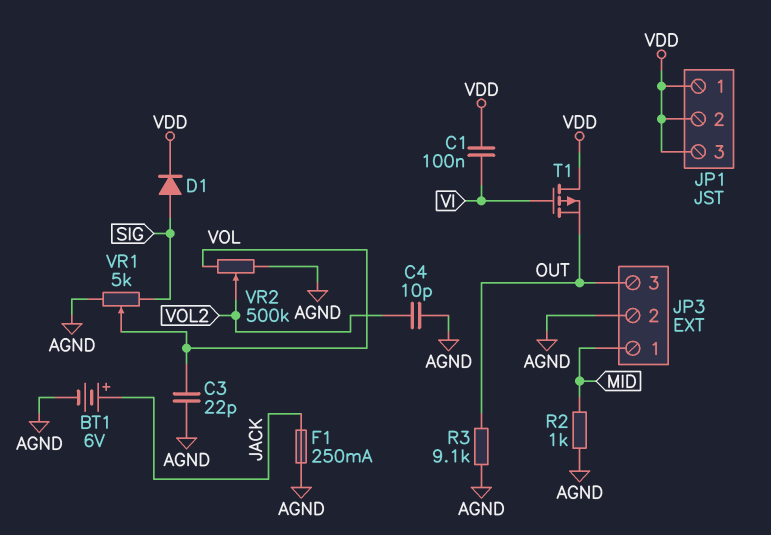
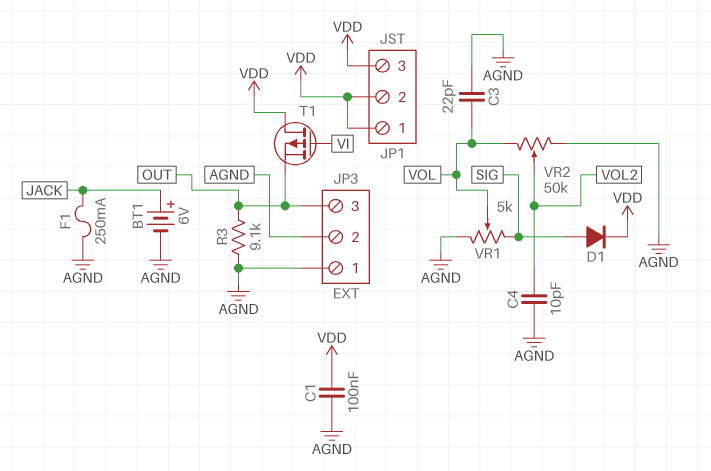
C1: 100nF (VDD, VI) -> 100nF (AGND, VDD)
JP3 pin 1: MID -> AGND
R2: 1k (AGND, MID) -> none
VR2: 500k (AGND, VOL, wiper VOL2) -> 50k (AGND, VOL, wiper VOL2)

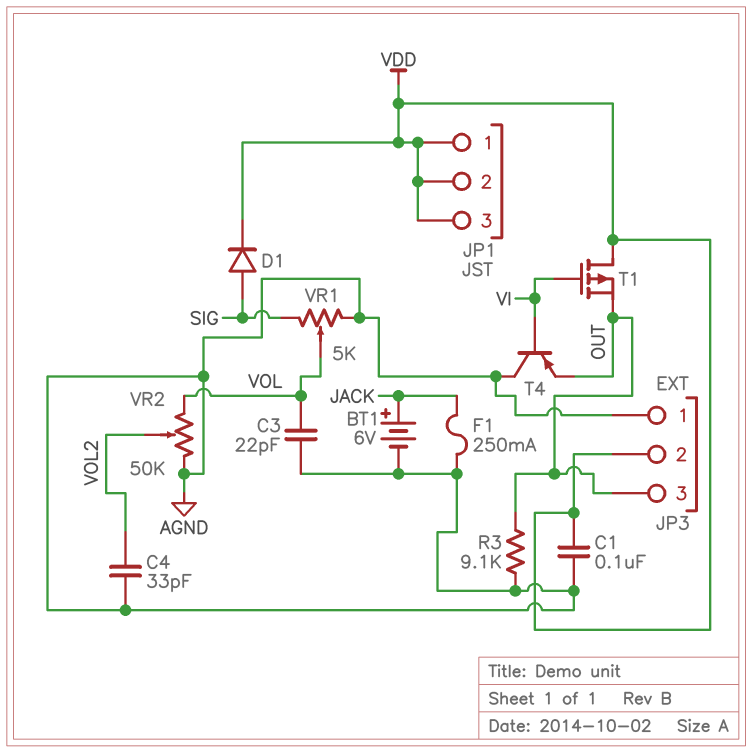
C4: 10pF (AGND, VOL2) -> 33pF (AGND, VOL2)
JP3 pin 2: AGND -> VDD
T4: none -> PNP (B VI, C AGND, E OUT)

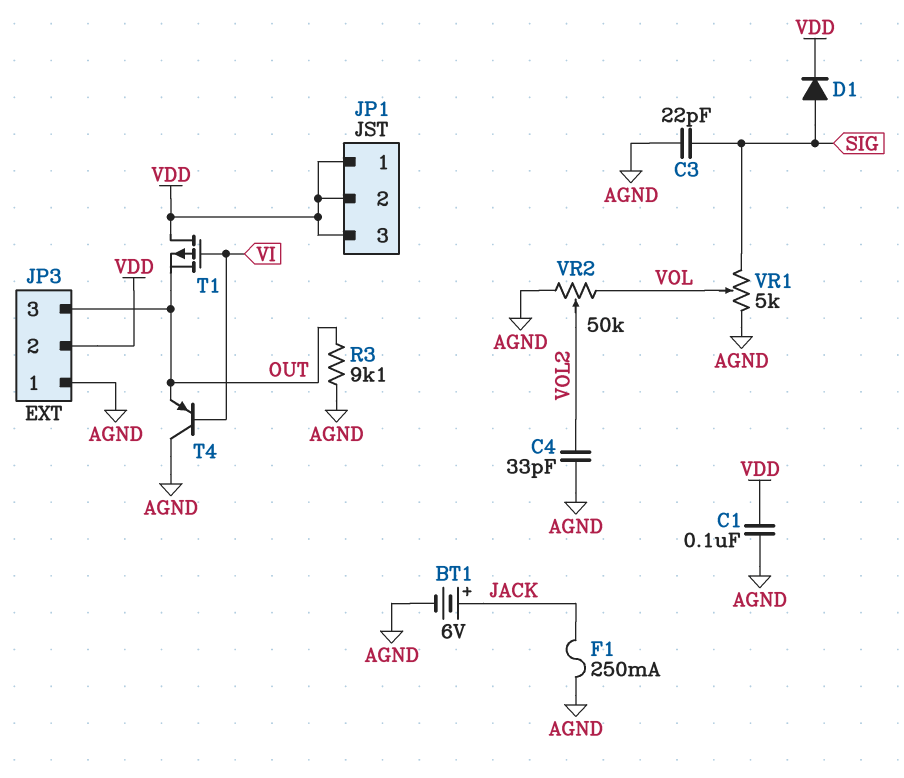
C3: 22pF (AGND, VOL) -> 22pF (AGND, SIG)

